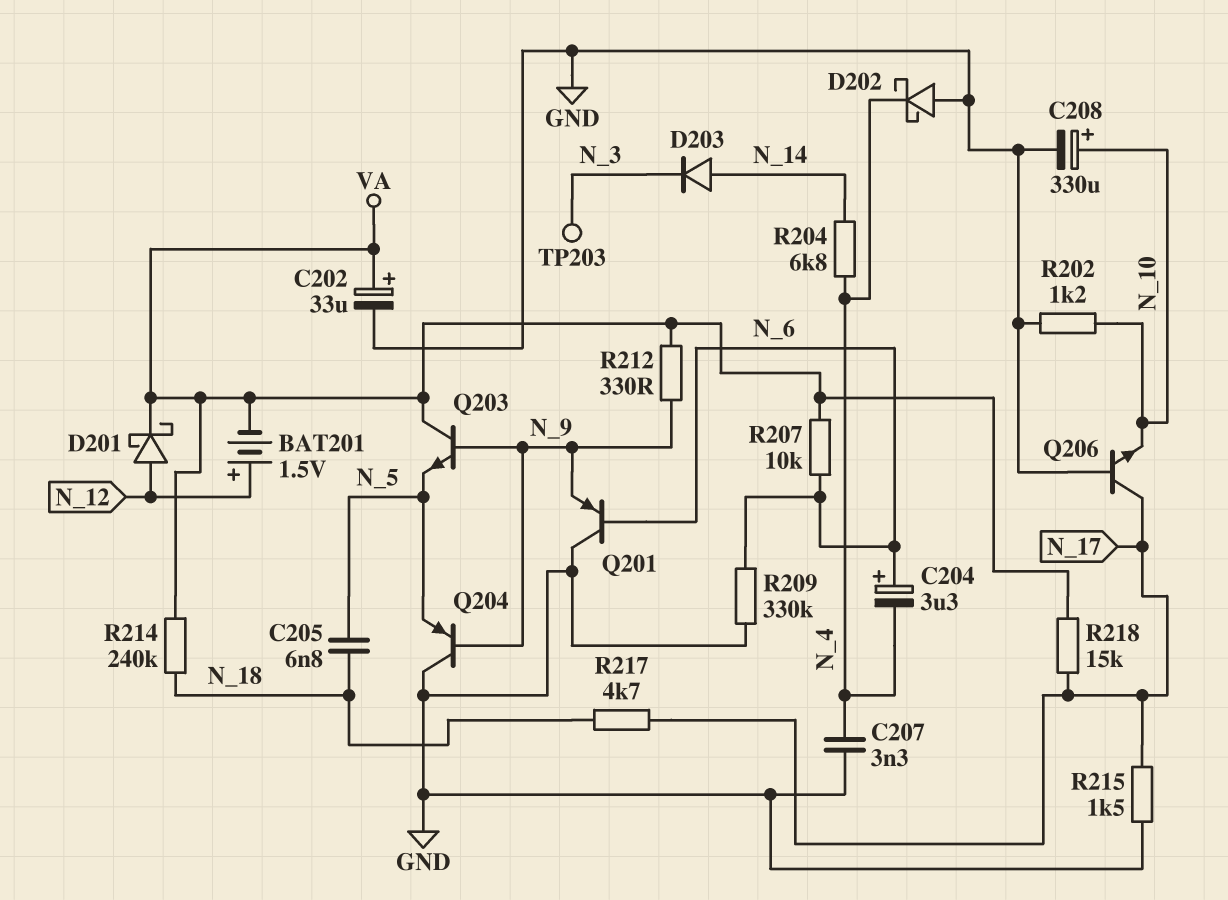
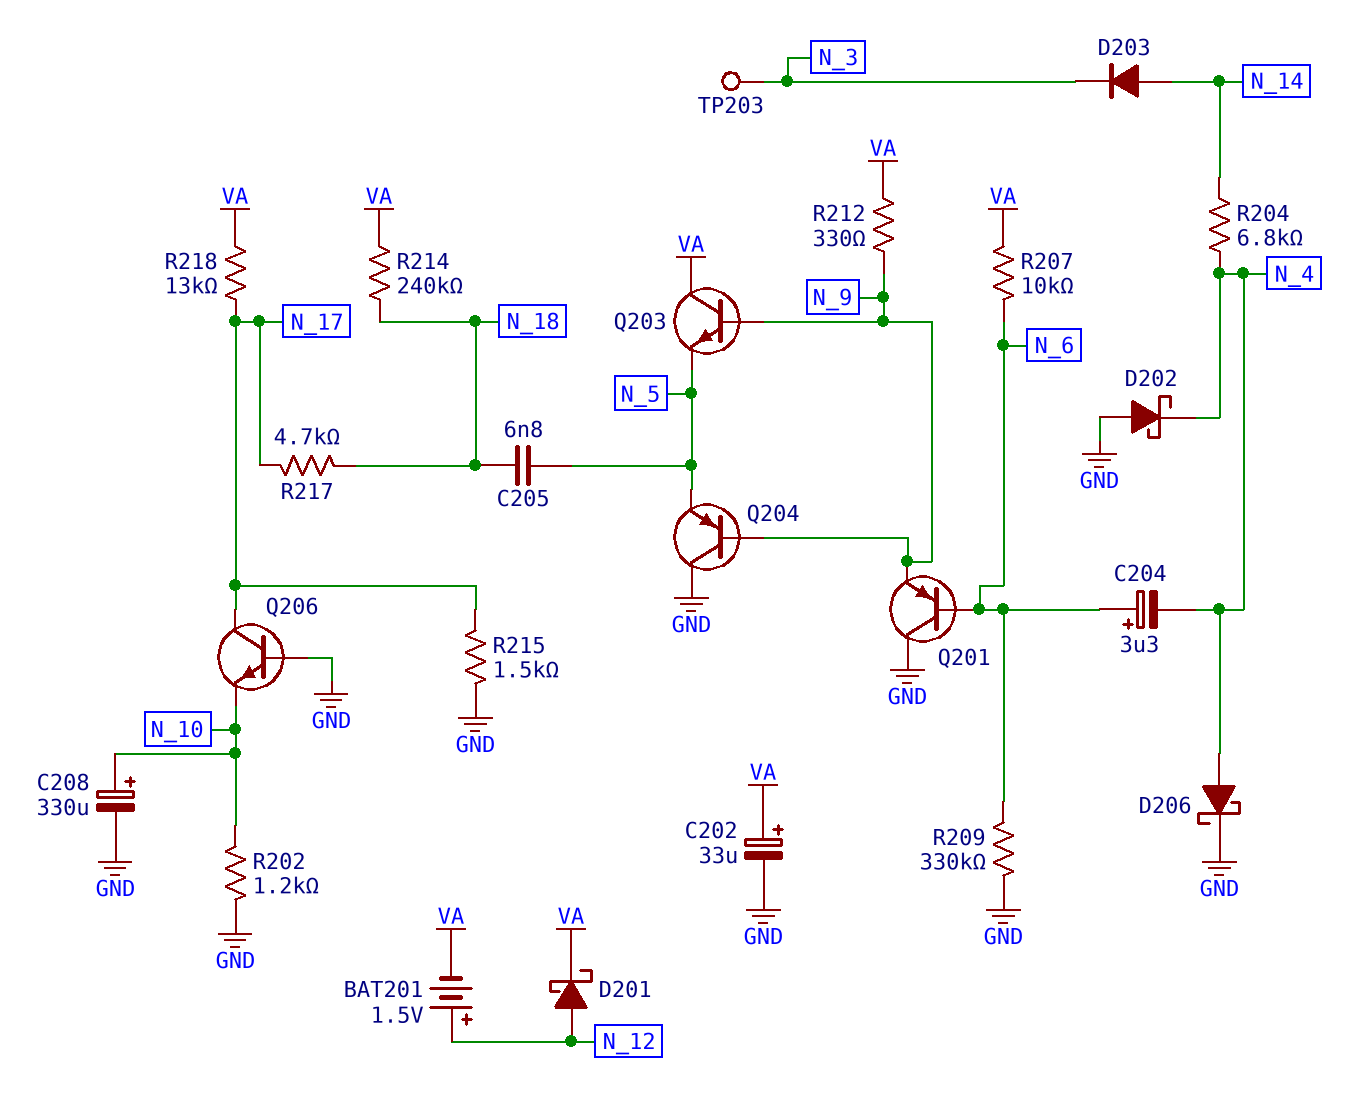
C207: 3.3nF (GND, N_4) -> none
D206: none -> schottky (A N_4, K GND)
R218: 15k (N_17, VA) -> 13k (N_17, VA)

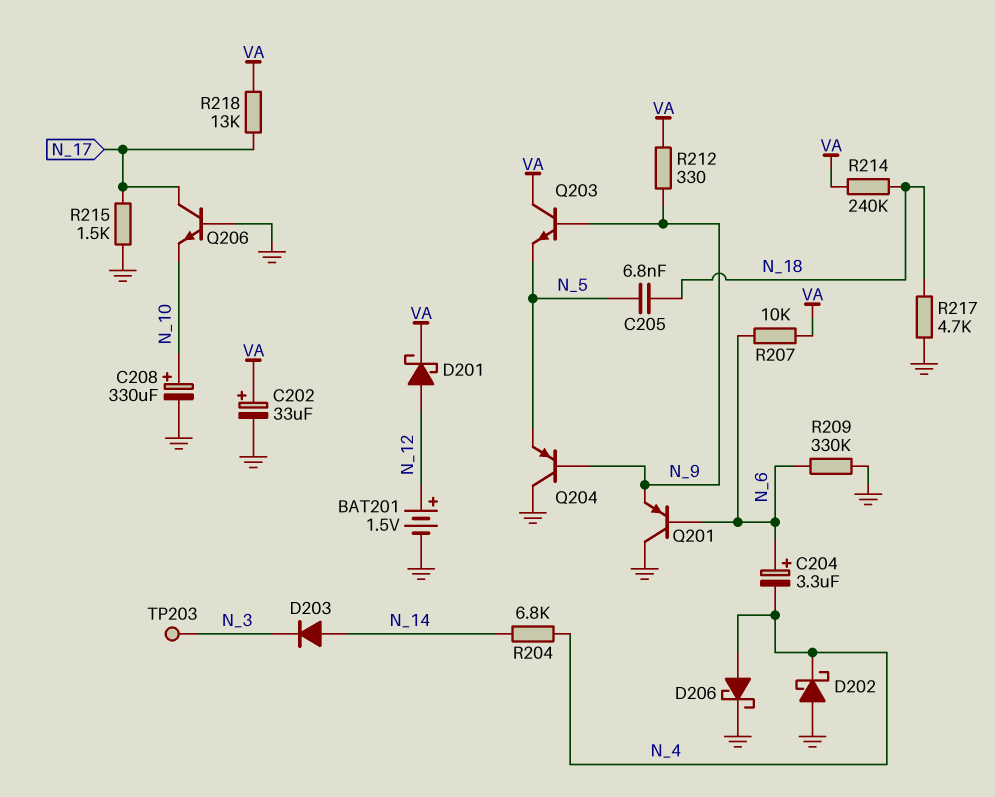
BAT201: 1.5V (plus N_12, minus VA) -> 1.5V (plus N_12, minus GND)
R202: 1.2k (GND, N_10) -> none
R217: 4.7k (N_17, N_18) -> 4.7k (GND, N_18)

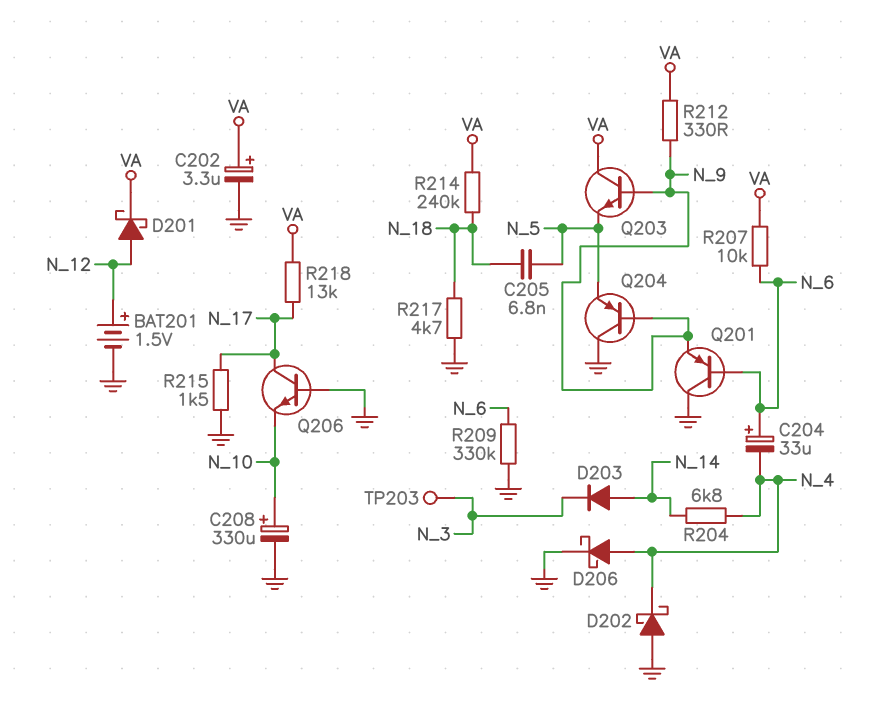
C202: 33uF (plus VA, minus GND) -> 3.3uF (plus VA, minus GND)
C204: 3.3uF (plus N_6, minus N_4) -> 33uF (plus N_6, minus N_4)

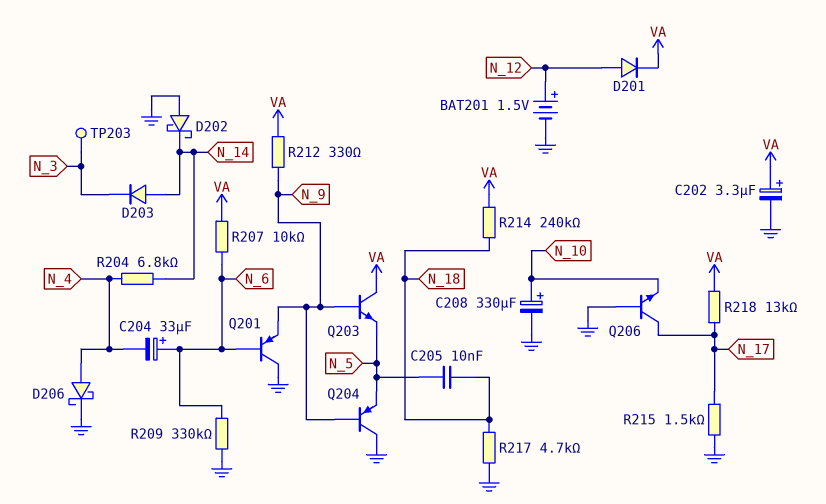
C205: 6.8nF (N_5, N_18) -> 10nF (N_5, N_18)
D201: schottky (A N_12, K VA) -> diode (A N_12, K VA)
D202: schottky (A GND, K N_4) -> schottky (A GND, K N_14)

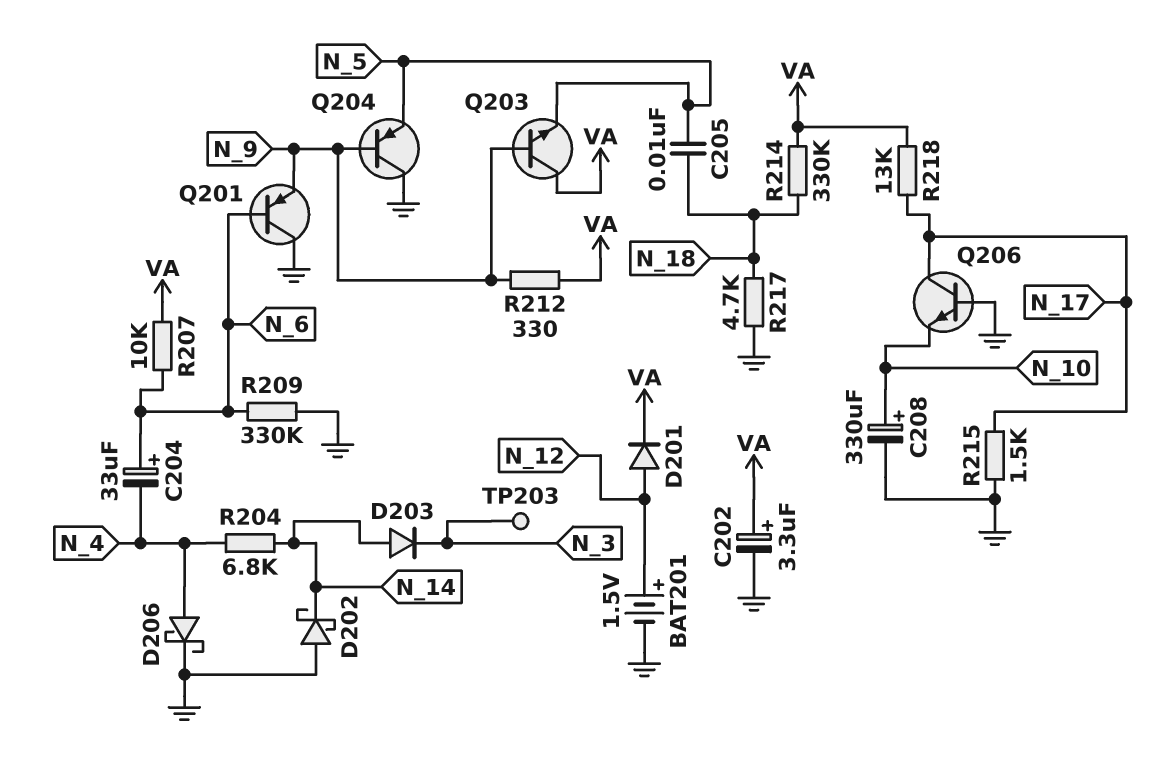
R214: 240k (N_18, VA) -> 330k (N_18, VA)

